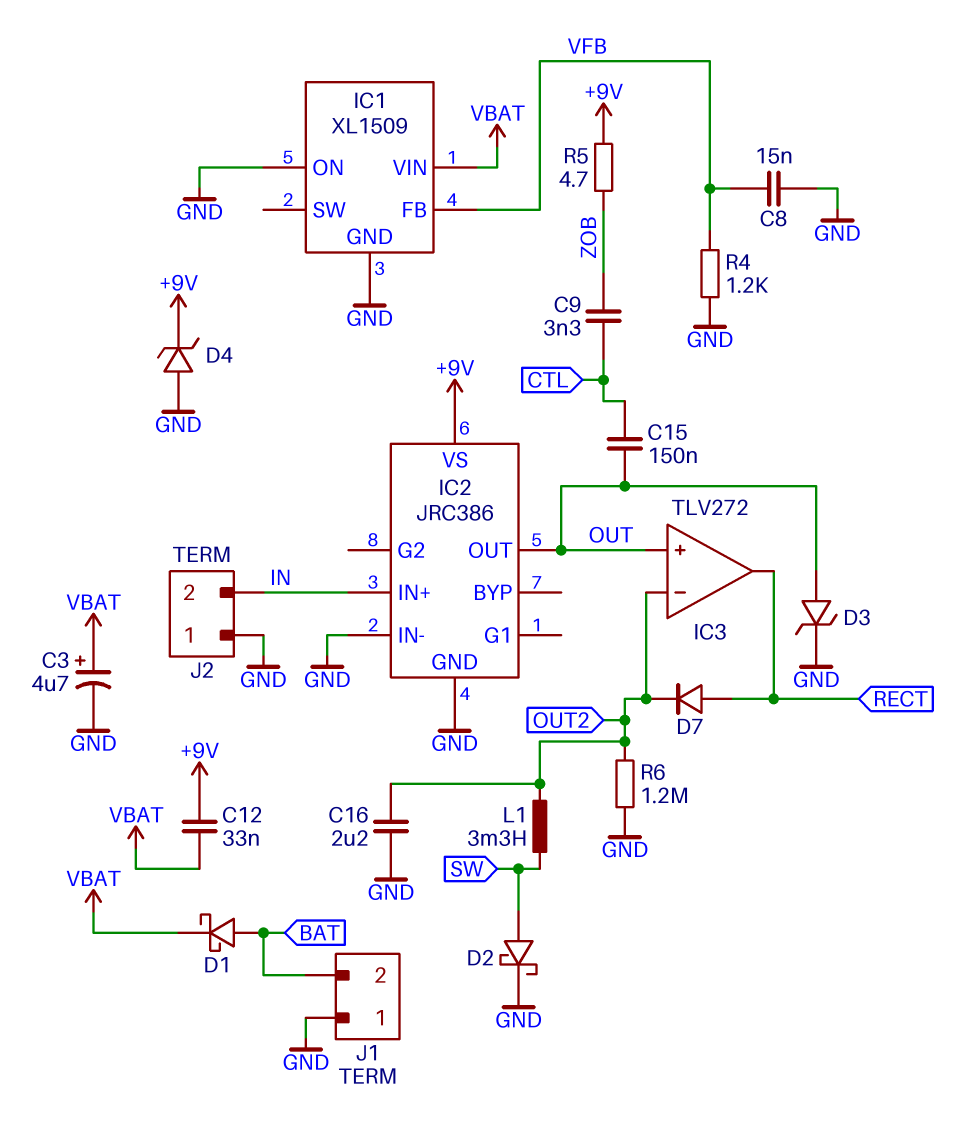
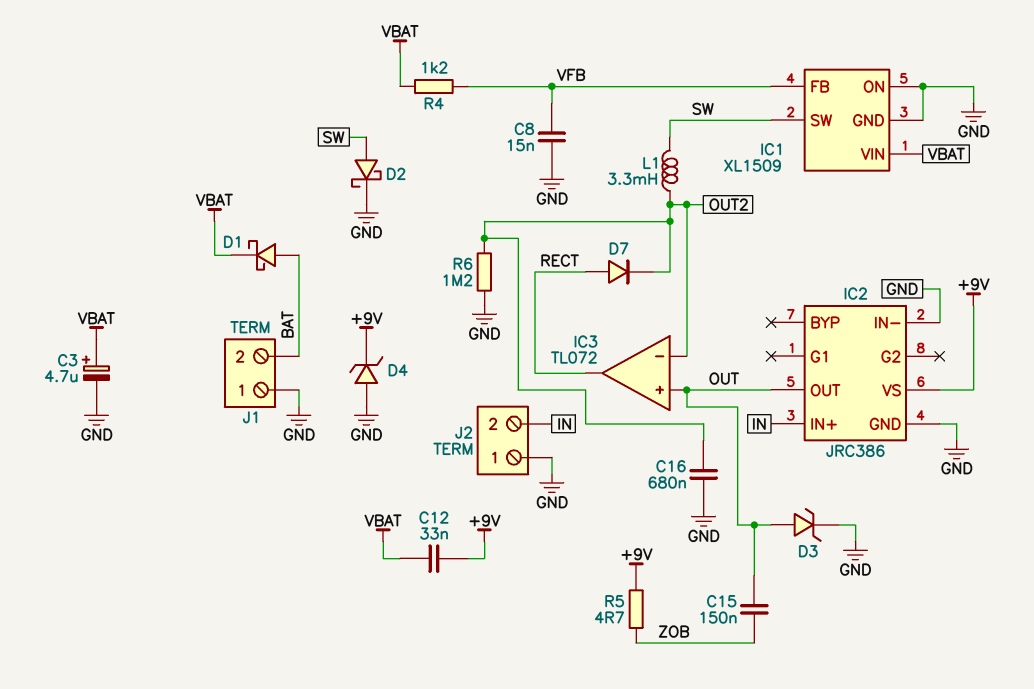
C9: 3.3nF (CTL, ZOB) -> none
C15: 150nF (CTL, OUT) -> 150nF (OUT, ZOB)
C16: 2.2uF (GND, OUT2) -> 680nF (GND, OUT2)
IC1 pin SW: none -> SW
IC3: TLV272 -> TL072
R4: 1.2k (GND, VFB) -> 1.2k (VBAT, VFB)

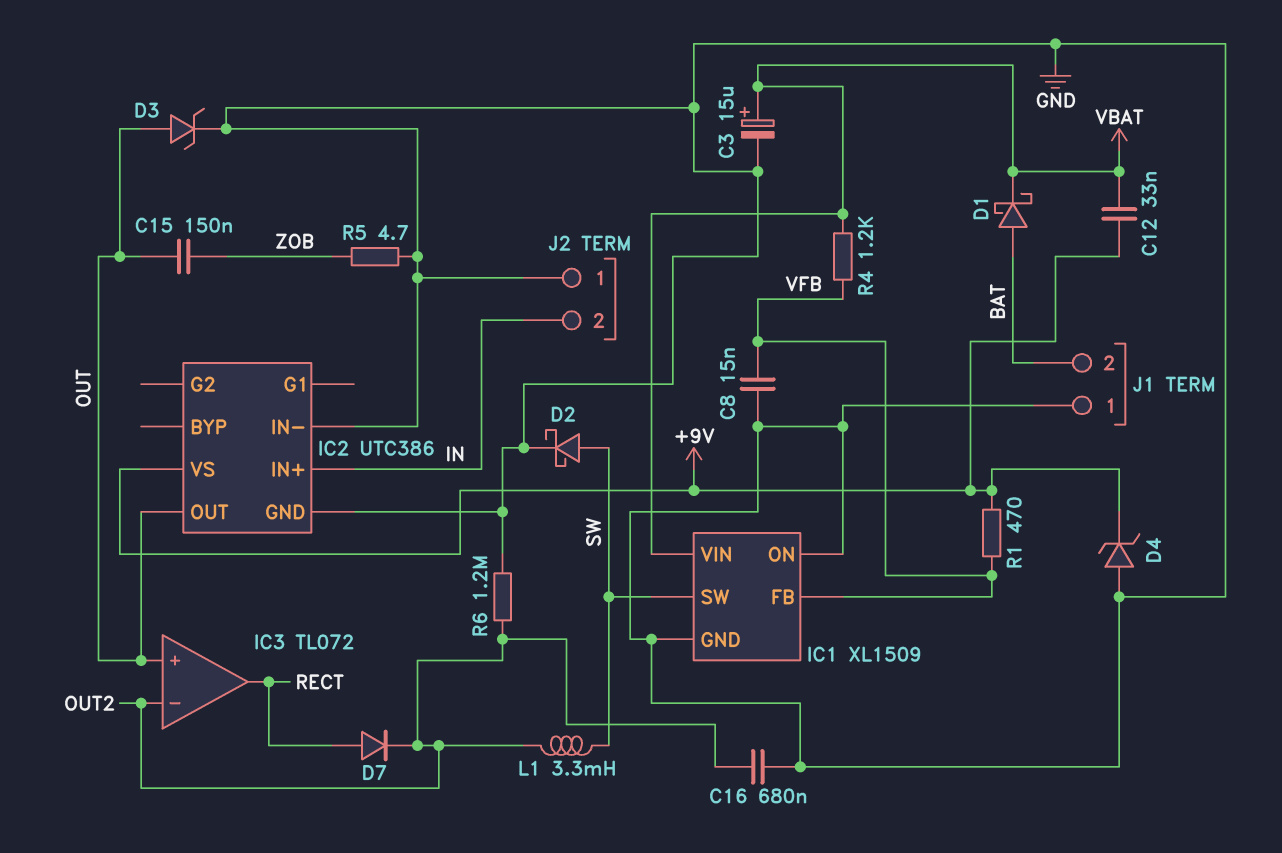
C3: 4.7uF (plus VBAT, minus GND) -> 15uF (plus VBAT, minus GND)
IC2: JRC386 -> UTC386
R1: none -> 470 (+9V, VFB)
R5: 4.7 (+9V, ZOB) -> 4.7 (GND, ZOB)

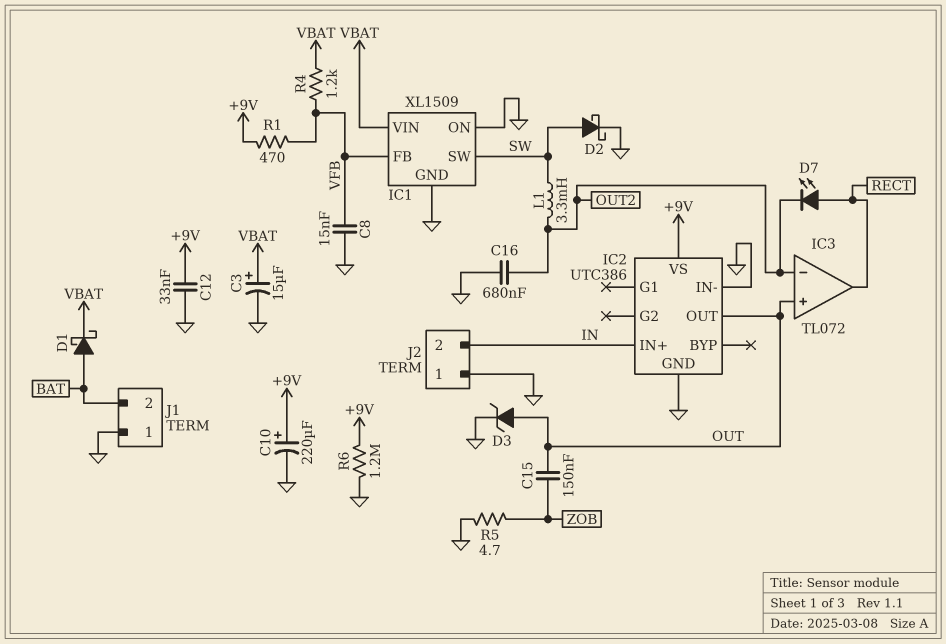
C10: none -> 220uF (plus +9V, minus GND)
C12: 33nF (+9V, VBAT) -> 33nF (+9V, GND)
D4: zener (A GND, K +9V) -> none
D7: diode (A RECT, K OUT2) -> LED (A RECT, K OUT2)
R6: 1.2M (GND, OUT2) -> 1.2M (+9V, GND)

